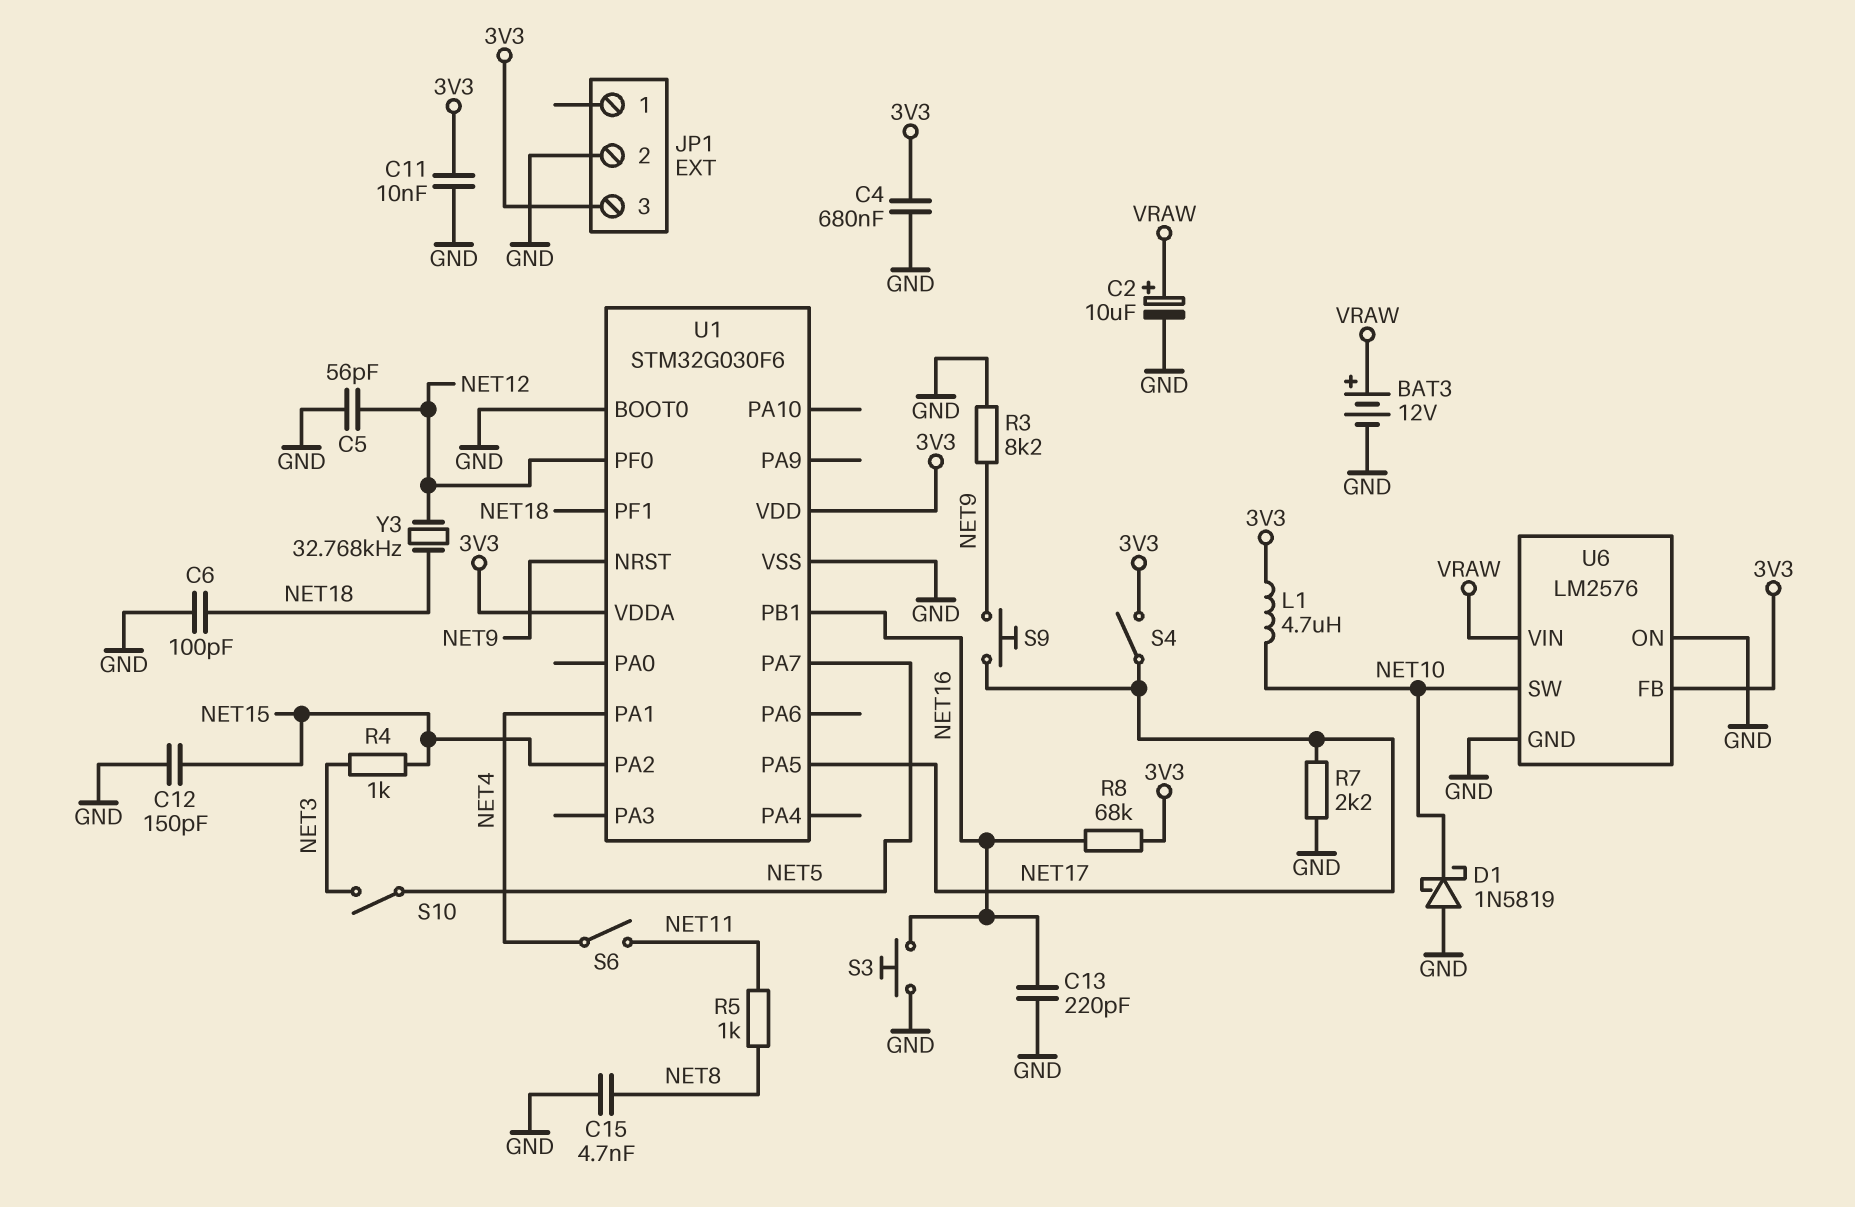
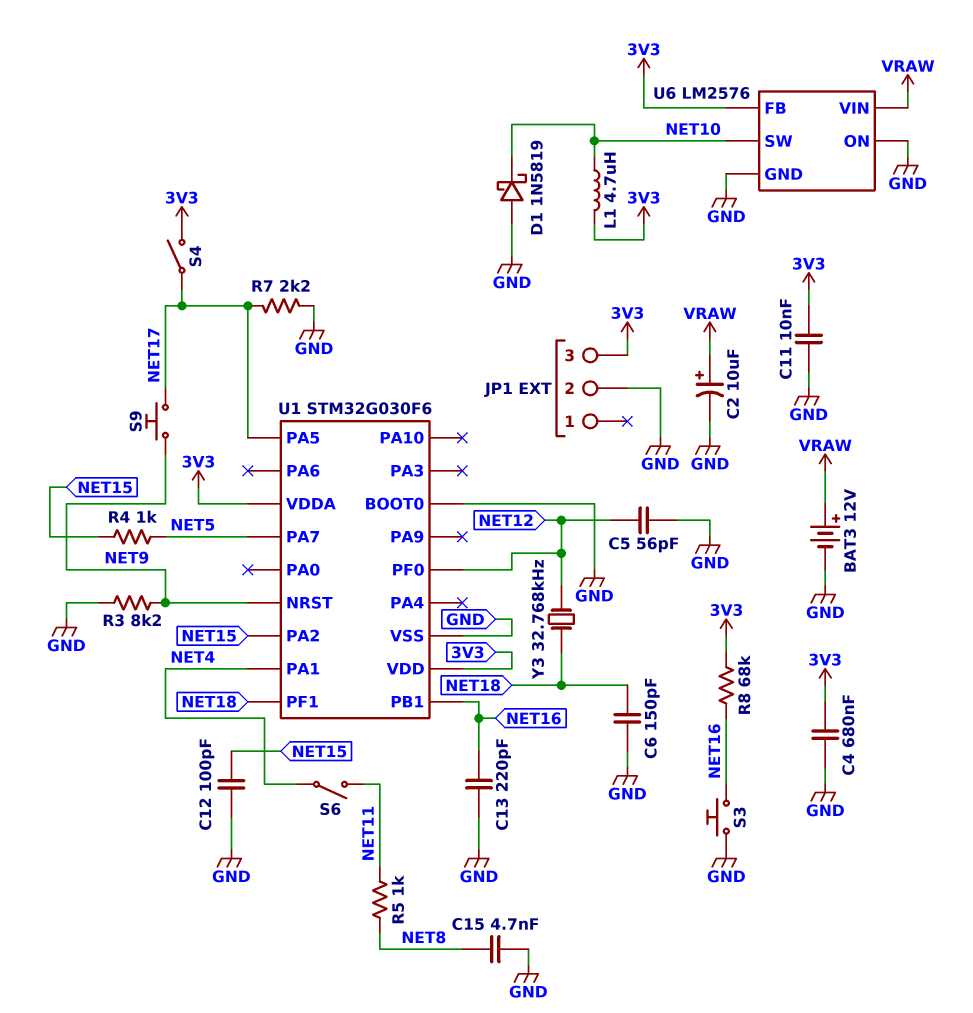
C6: 100pF (GND, NET18) -> 150pF (GND, NET18)
C12: 150pF (GND, NET15) -> 100pF (GND, NET15)
R4: 1k (NET3, NET15) -> 1k (NET5, NET15)
S10: switch (NET3, NET5) -> none

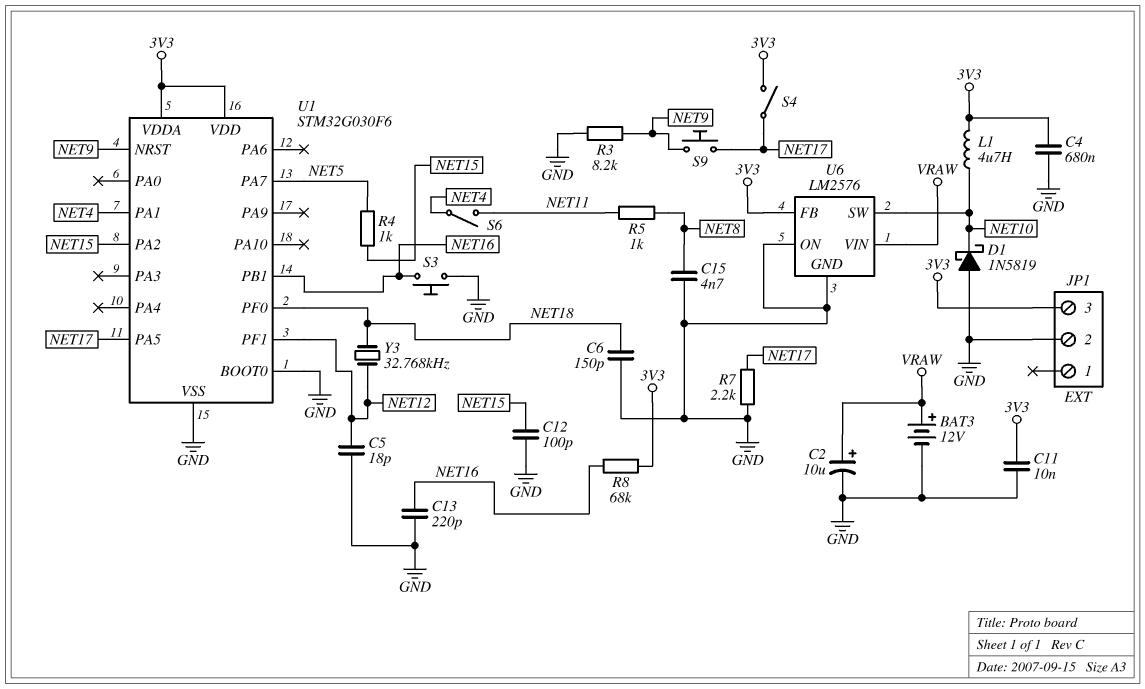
C5: 56pF (GND, NET12) -> 18pF (GND, NET12)
U1 pin PF0: NET12 -> NET18
U1 pin PF1: NET18 -> NET12

